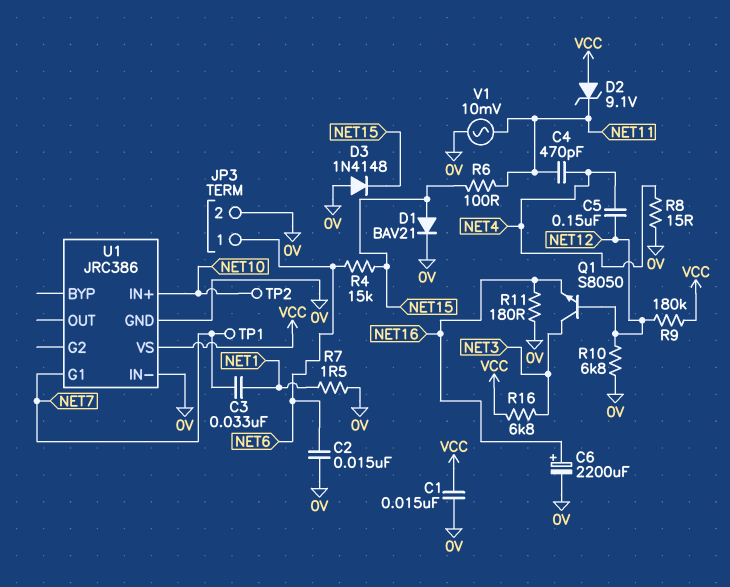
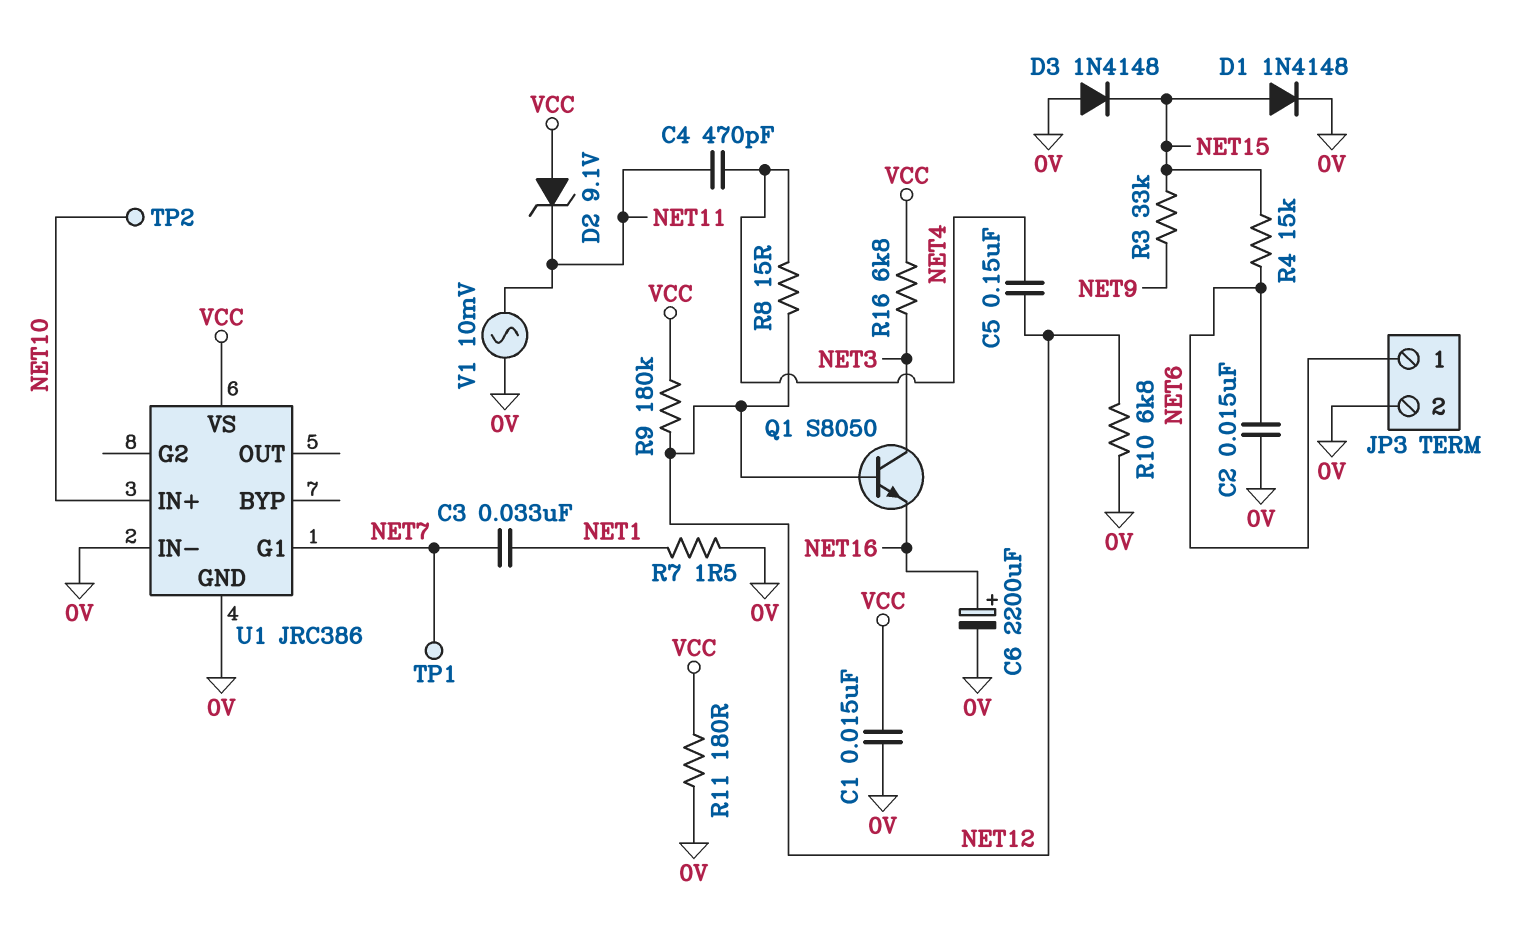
D1: diode BAV21 (A NET15, K 0V) -> diode 1N4148 (A NET15, K 0V)
R3: none -> 33k (NET9, NET15)
R6: 100 (NET11, NET15) -> none
R8: 15 (0V, NET4) -> 15 (NET4, NET12)
R11: 180 (0V, NET16) -> 180 (0V, VCC)

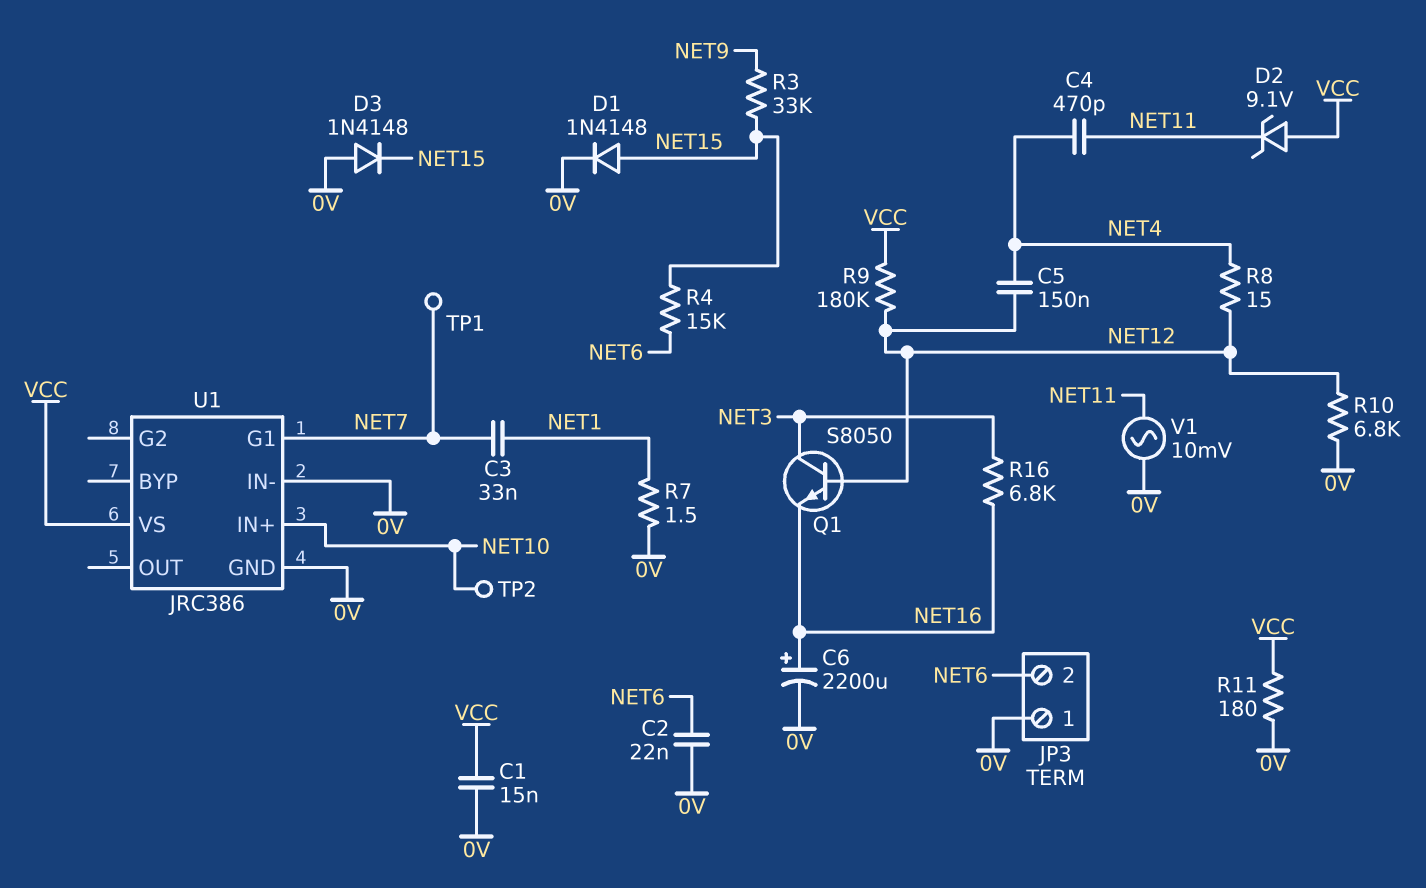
C2: 15nF (0V, NET6) -> 22nF (0V, NET6)
JP3 pin 1: NET6 -> 0V
JP3 pin 2: 0V -> NET6
R16: 6.8k (NET3, VCC) -> 6.8k (NET3, NET16)

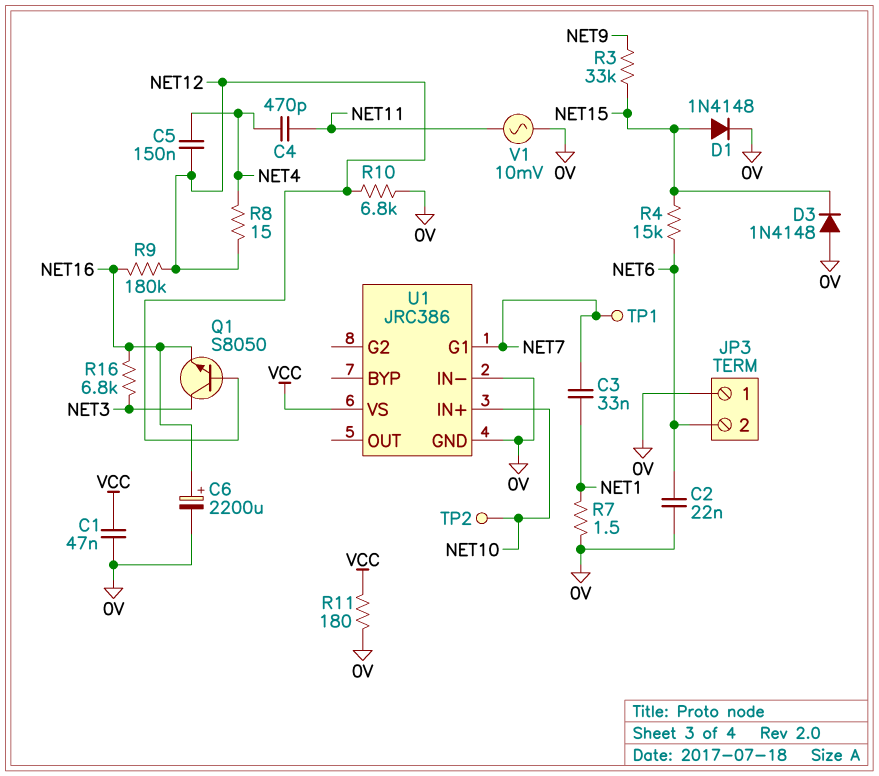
C1: 15nF (0V, VCC) -> 47nF (0V, VCC)
D2: zener 9.1V (A VCC, K NET11) -> none
R9: 180k (NET12, VCC) -> 180k (NET12, NET16)

